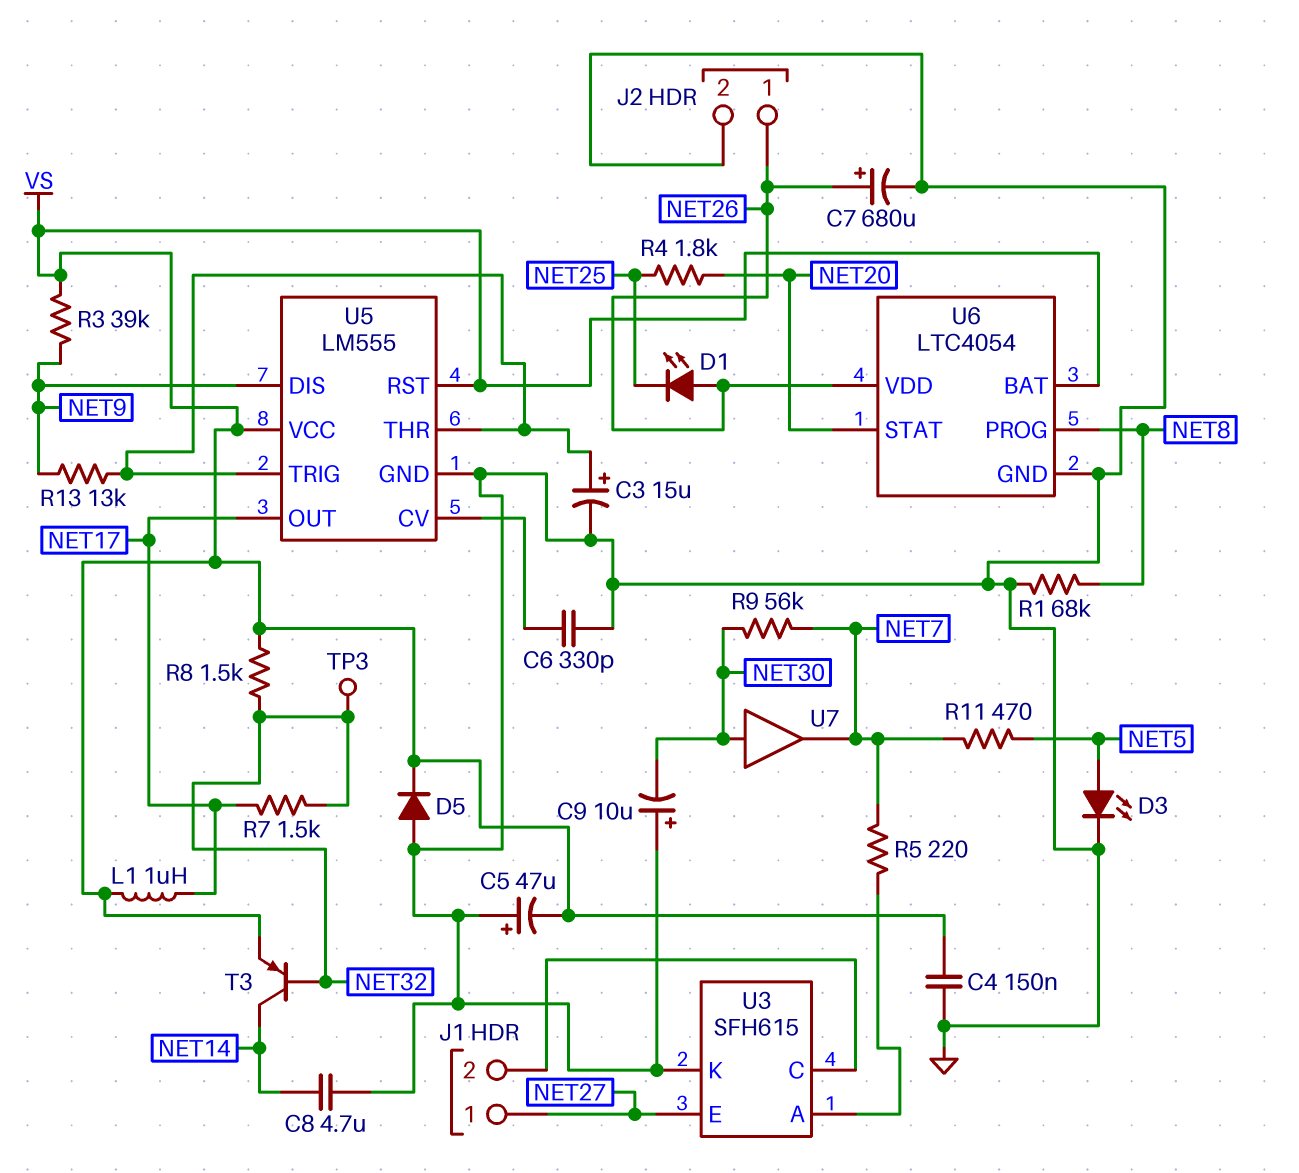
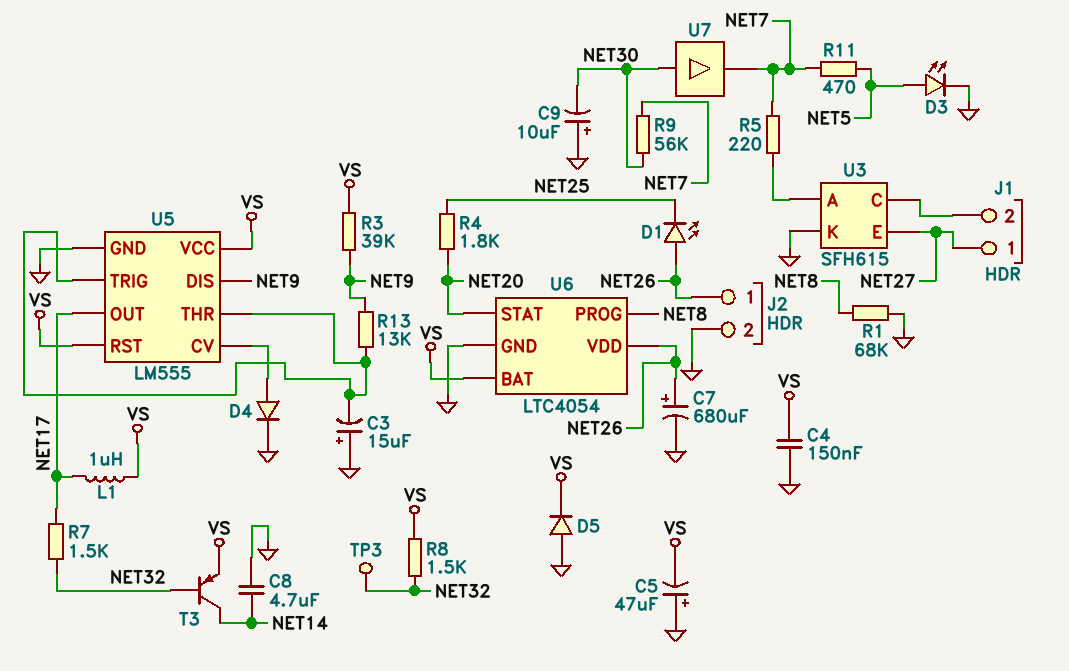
C3: 15uF (plus U5/THR, minus GND) -> 15uF (plus GND, minus U5/THR)
C6: 330pF (GND, U5/CV) -> none
D4: none -> diode (A U5/CV, K GND)

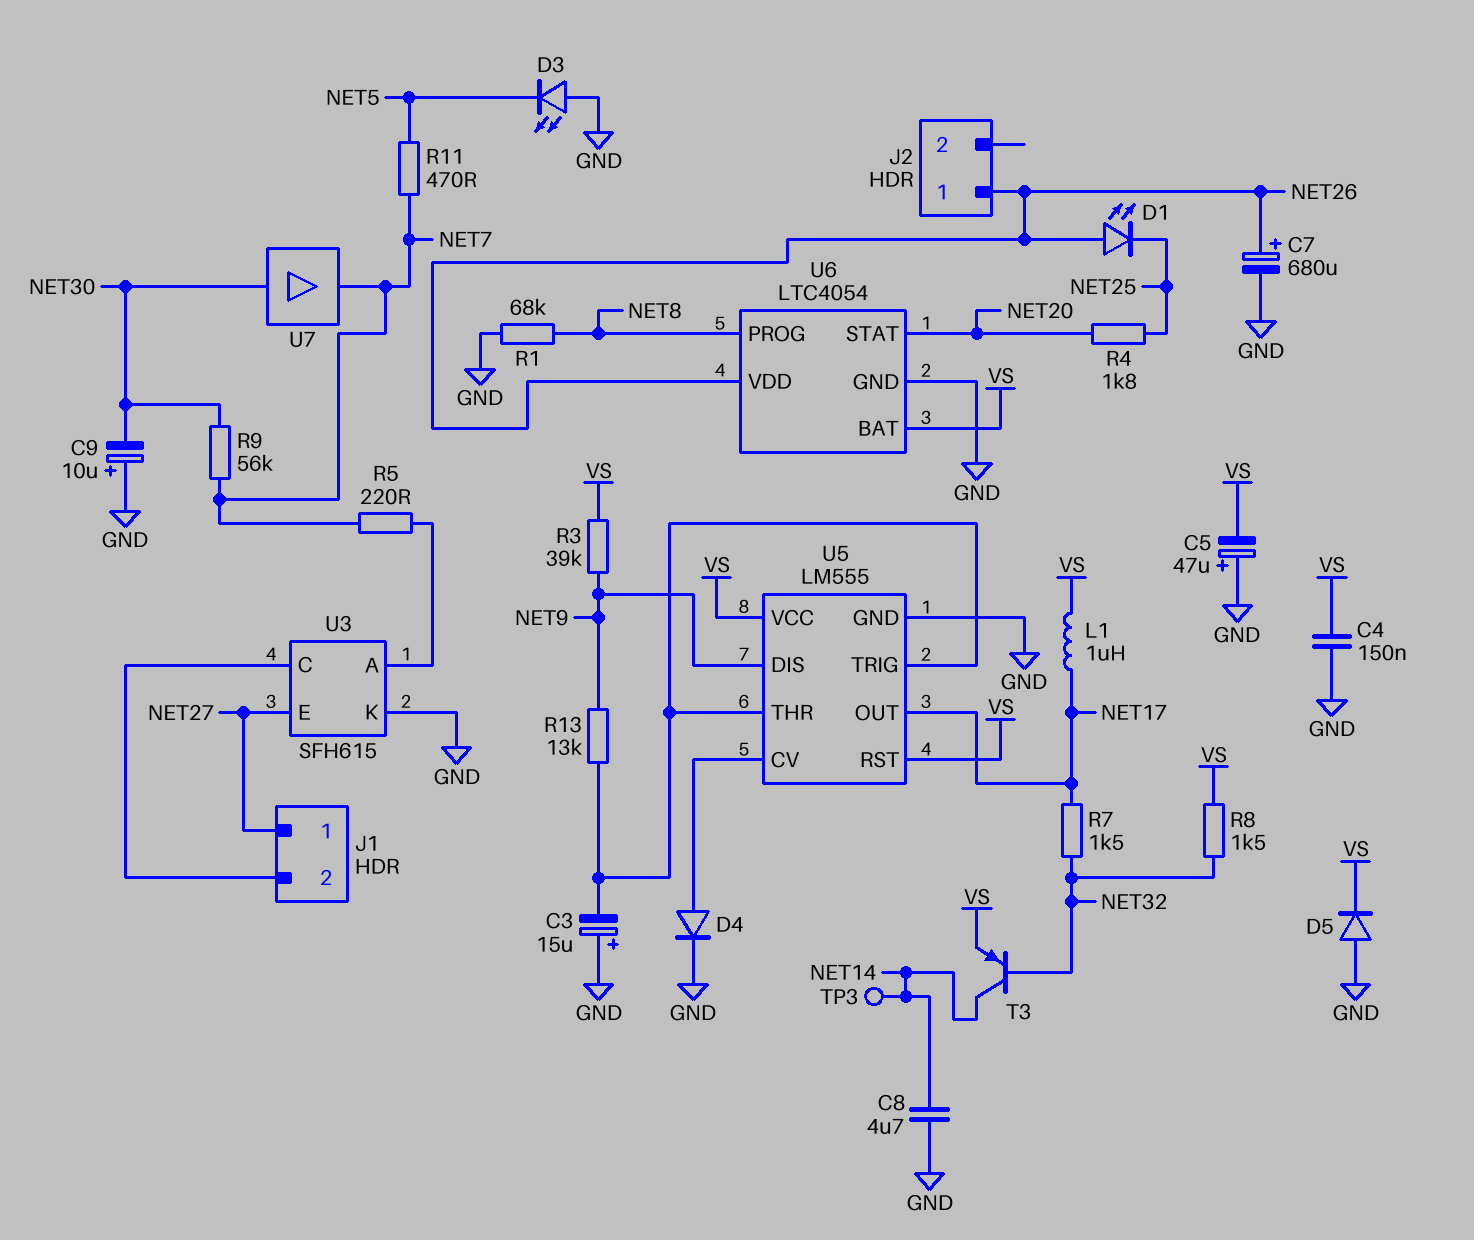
D3: LED (A NET5, K GND) -> LED (A GND, K NET5)
J2 pin 2: GND -> none
TP3: test point (NET32) -> test point (NET14)

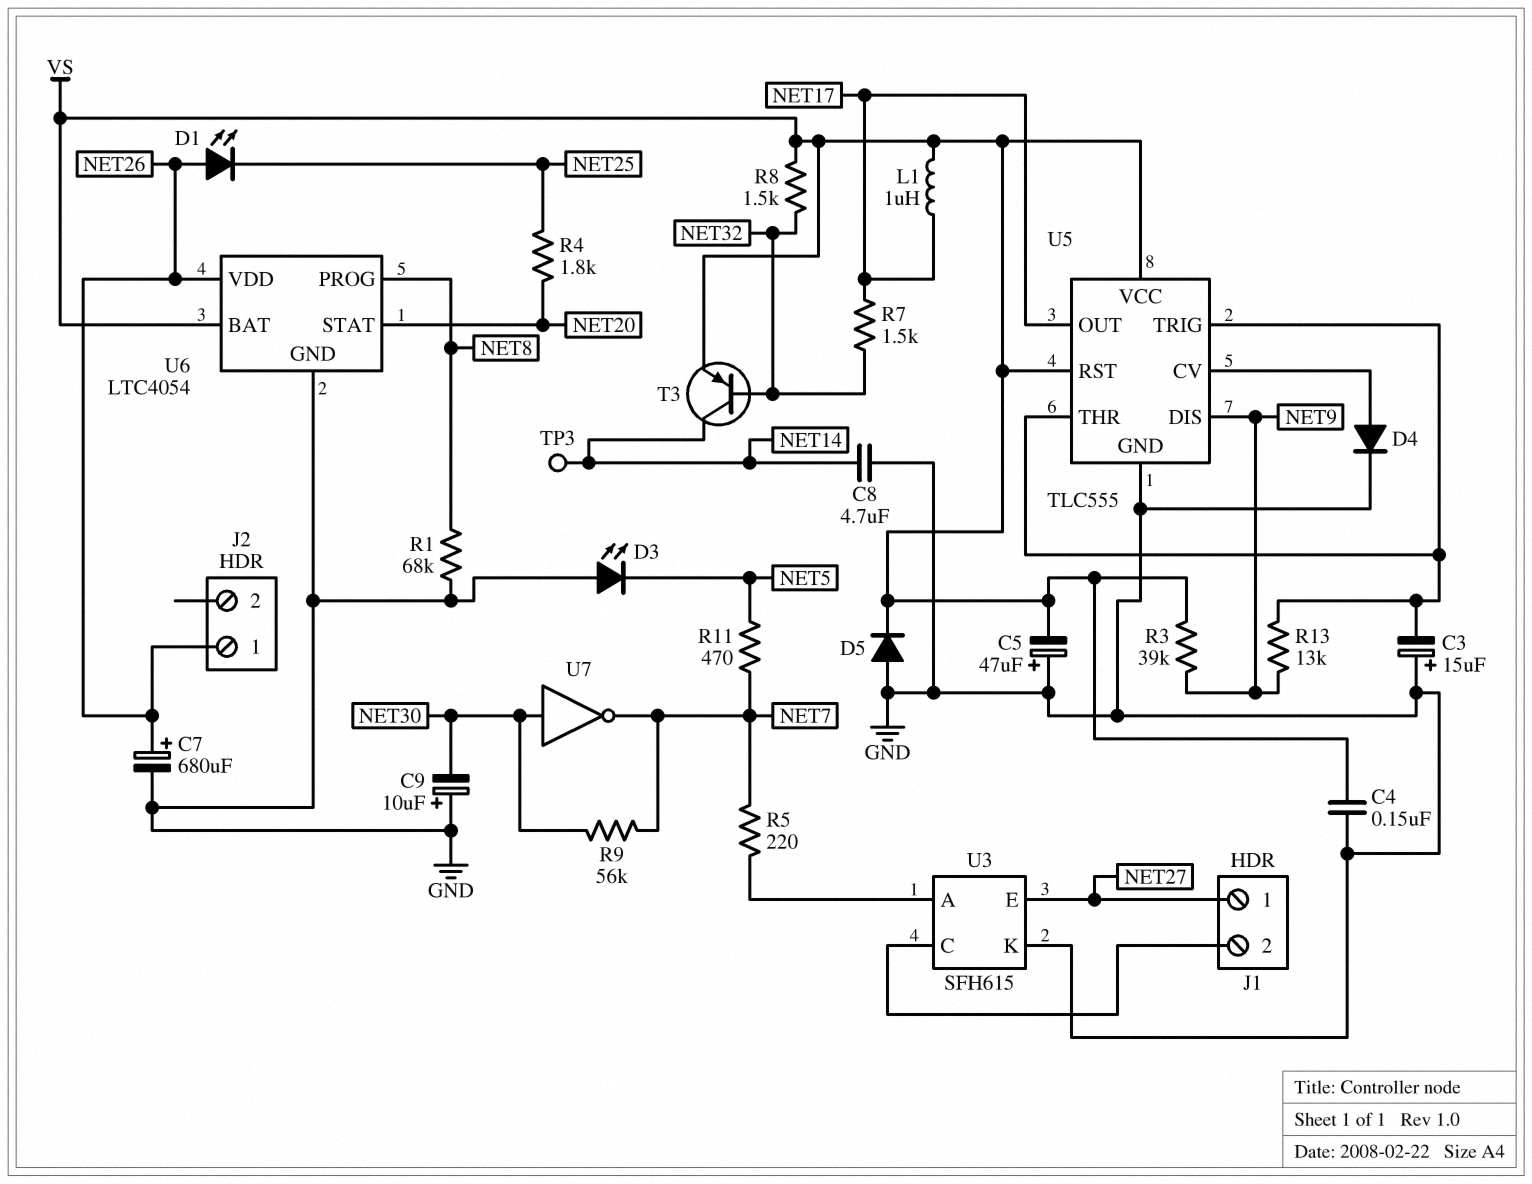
U5: LM555 -> TLC555
U7: buffer (in NET30, out NET7) -> NOT (in NET30, out NET7)

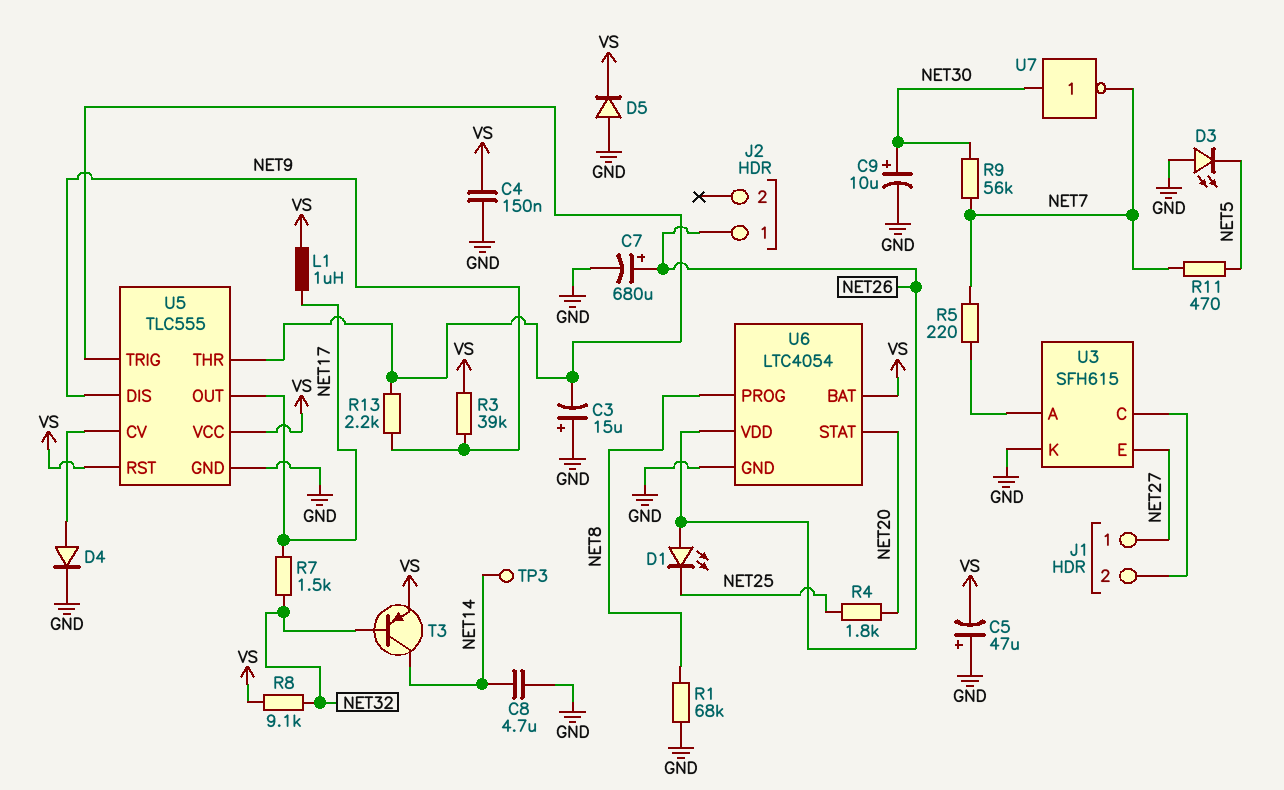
C9: 10uF (plus GND, minus NET30) -> 10uF (plus NET30, minus GND)
R8: 1.5k (NET32, VS) -> 9.1k (NET32, VS)
R13: 13k (NET9, U5/THR) -> 2.2k (NET9, U5/THR)

